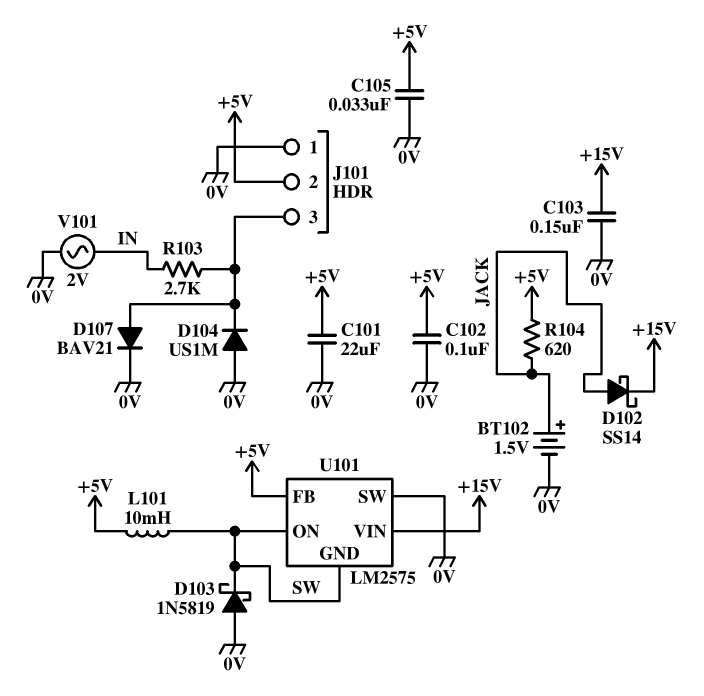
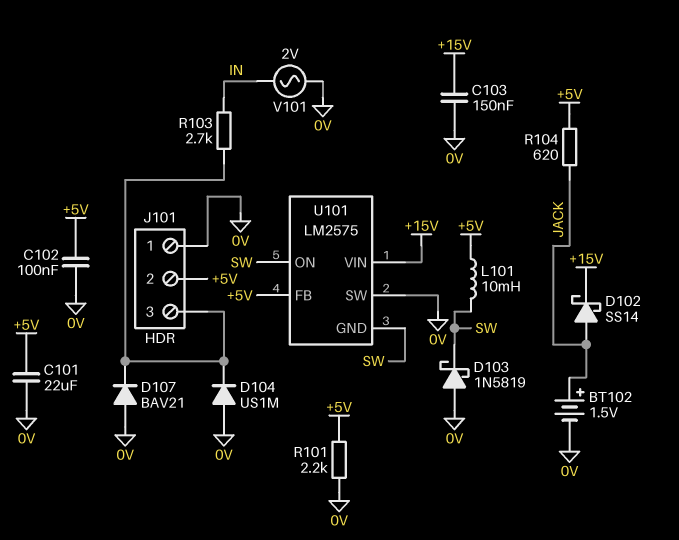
C105: 33nF (+5V, 0V) -> none
D107: diode BAV21 (A J101/3, K 0V) -> diode BAV21 (A 0V, K J101/3)
R101: none -> 2.2k (+5V, 0V)

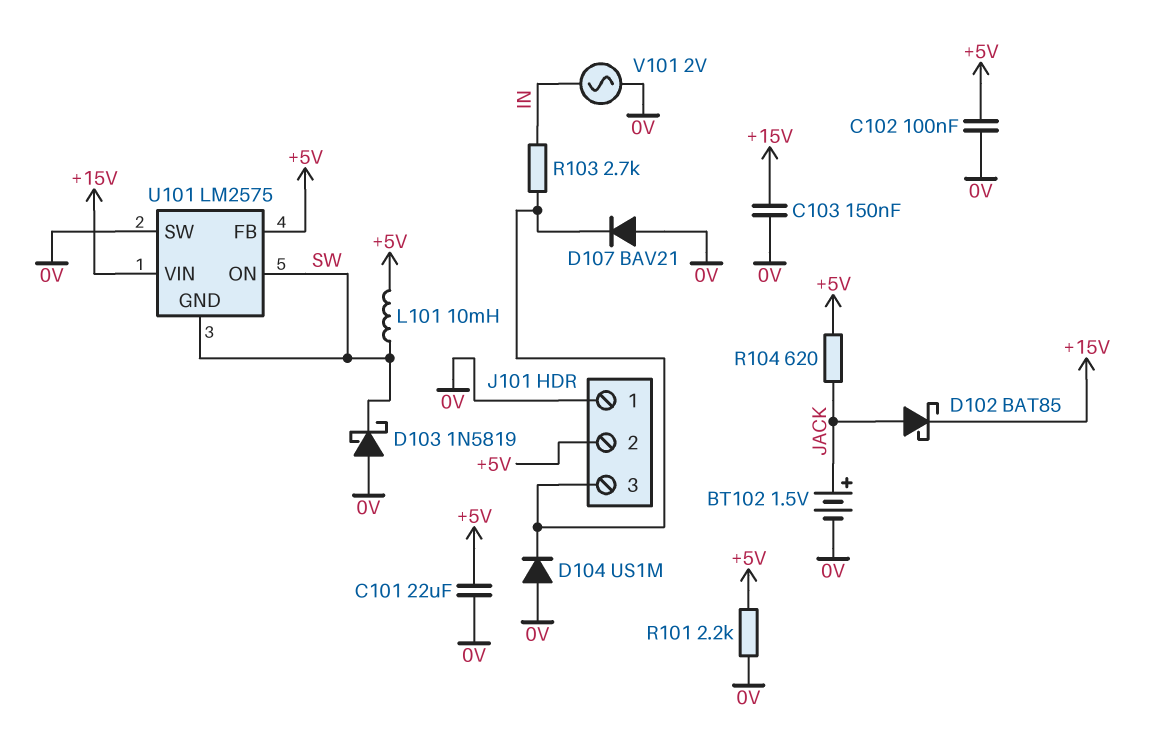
D102: schottky SS14 (A JACK, K +15V) -> schottky BAT85 (A JACK, K +15V)

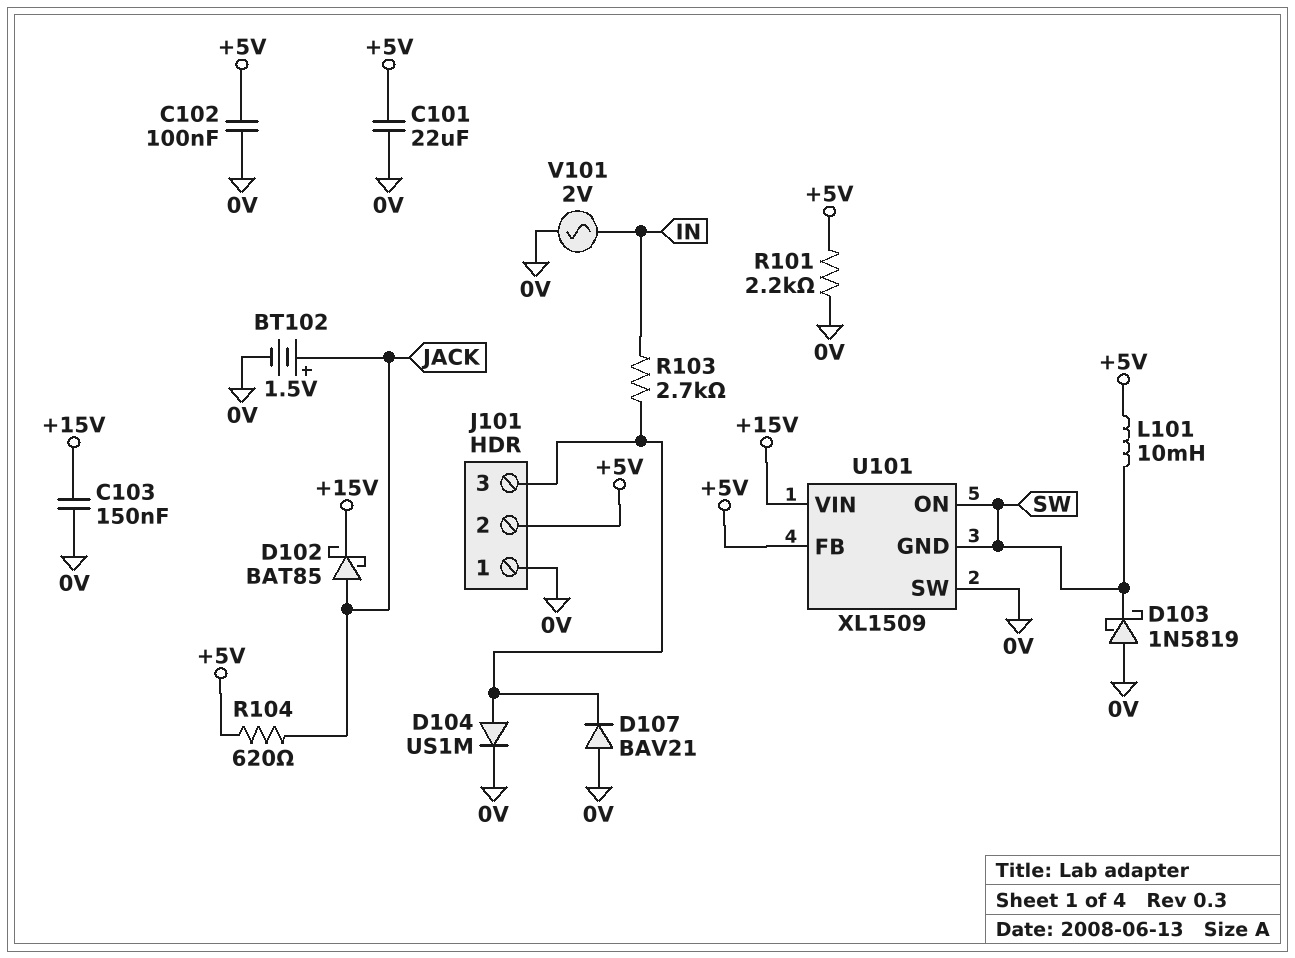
D104: diode US1M (A 0V, K J101/3) -> diode US1M (A J101/3, K 0V)
U101: LM2575 -> XL1509

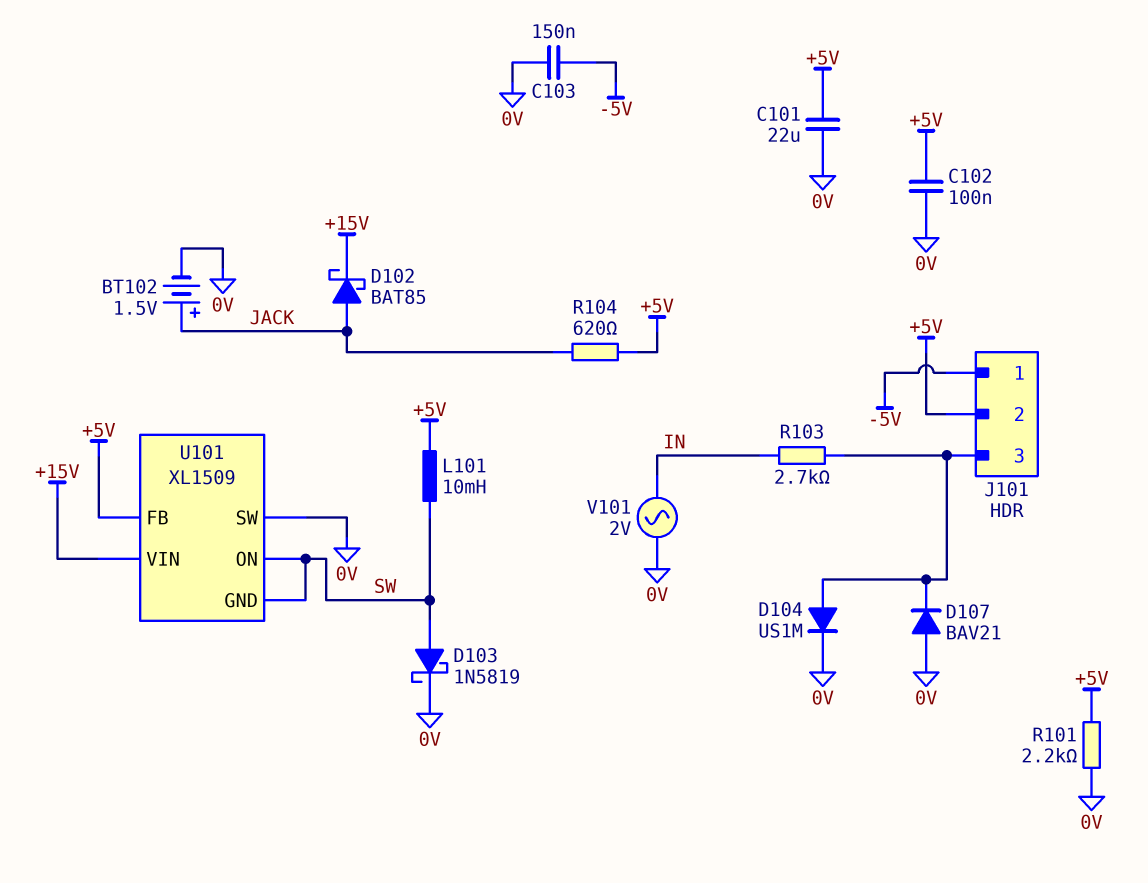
C103: 150nF (+15V, 0V) -> 150nF (-5V, 0V)
D103: schottky 1N5819 (A 0V, K SW) -> schottky 1N5819 (A SW, K 0V)
J101 pin 1: 0V -> -5V

